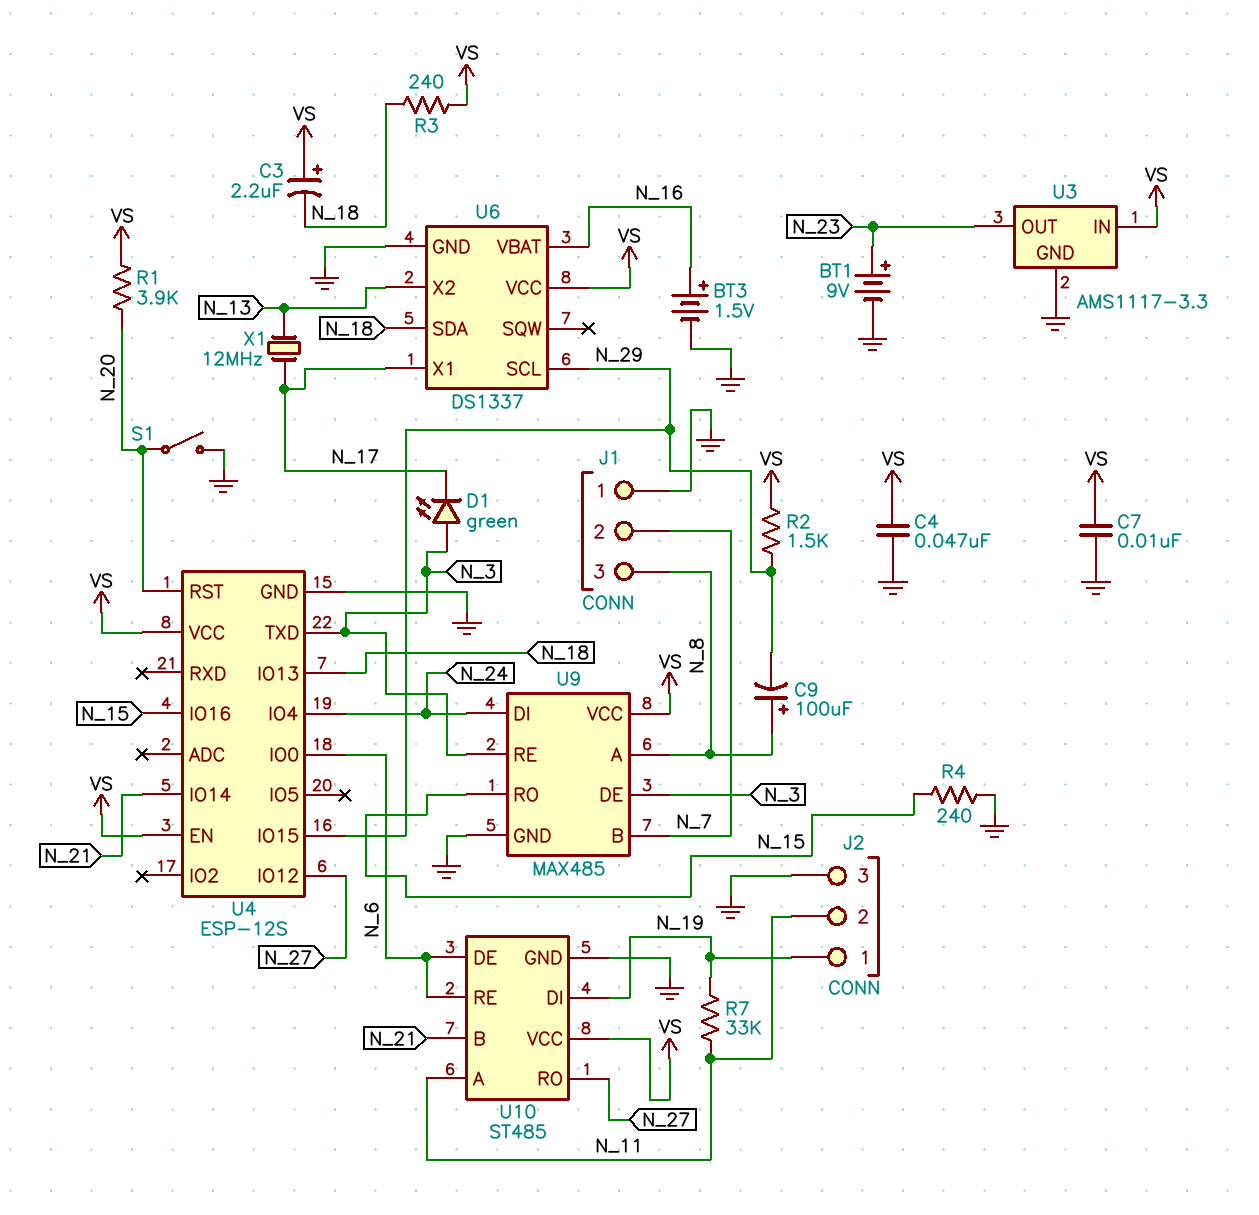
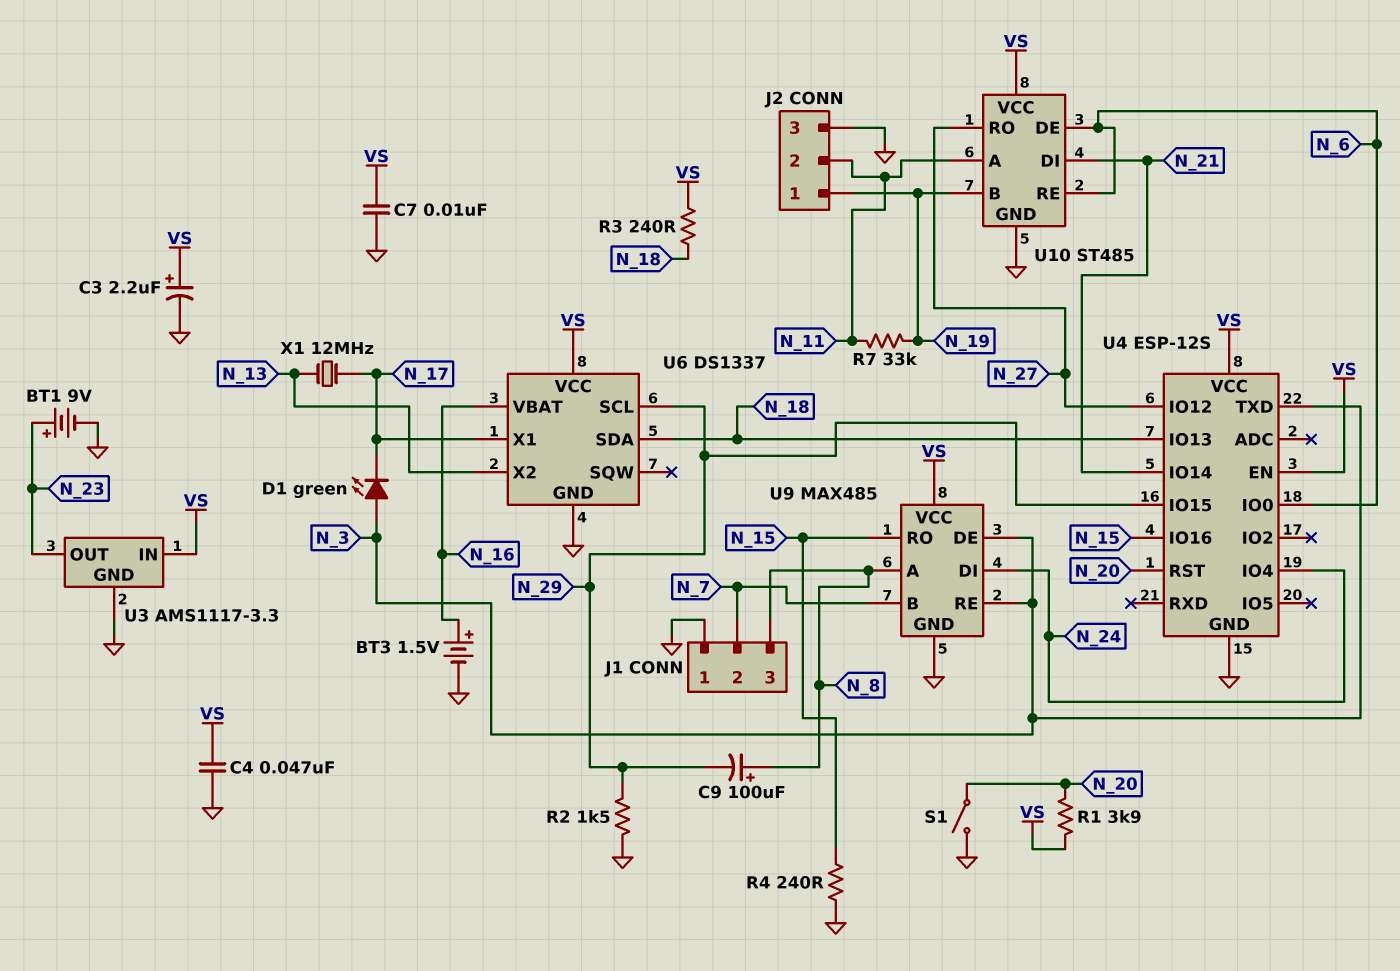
C3: 2.2uF (plus VS, minus N_18) -> 2.2uF (plus VS, minus GND)
R2: 1.5k (N_29, VS) -> 1.5k (GND, N_29)
U10 pin B: N_21 -> N_19
U10 pin DI: N_19 -> N_21

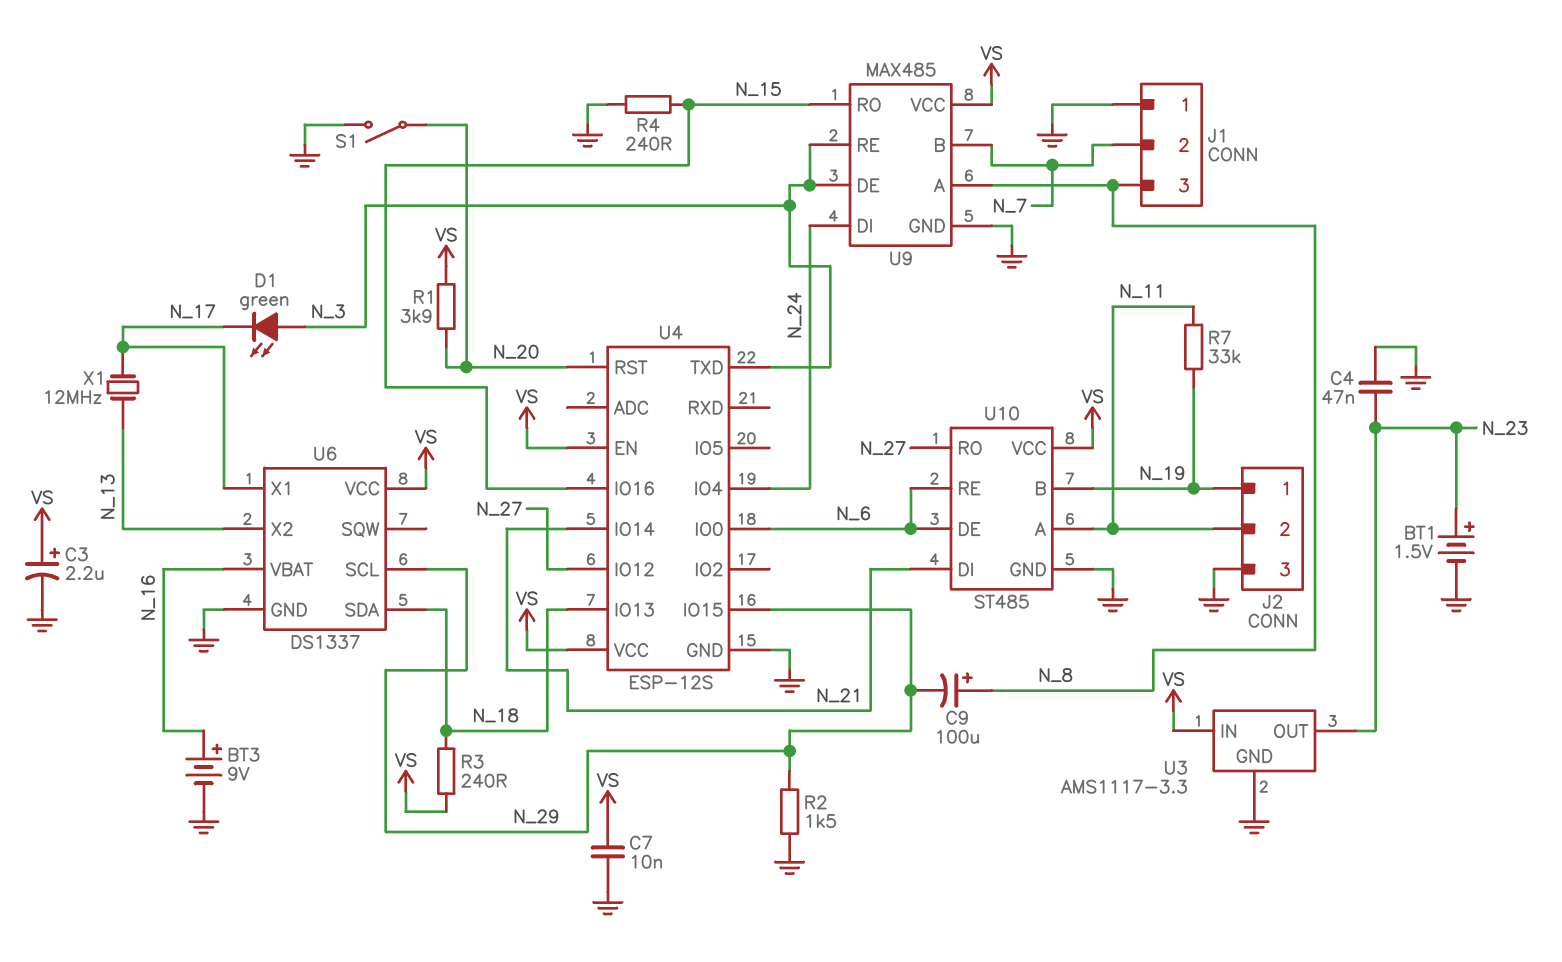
BT1: 9V (plus N_23, minus GND) -> 1.5V (plus N_23, minus GND)
BT3: 1.5V (plus N_16, minus GND) -> 9V (plus N_16, minus GND)
C4: 47nF (GND, VS) -> 47nF (GND, N_23)

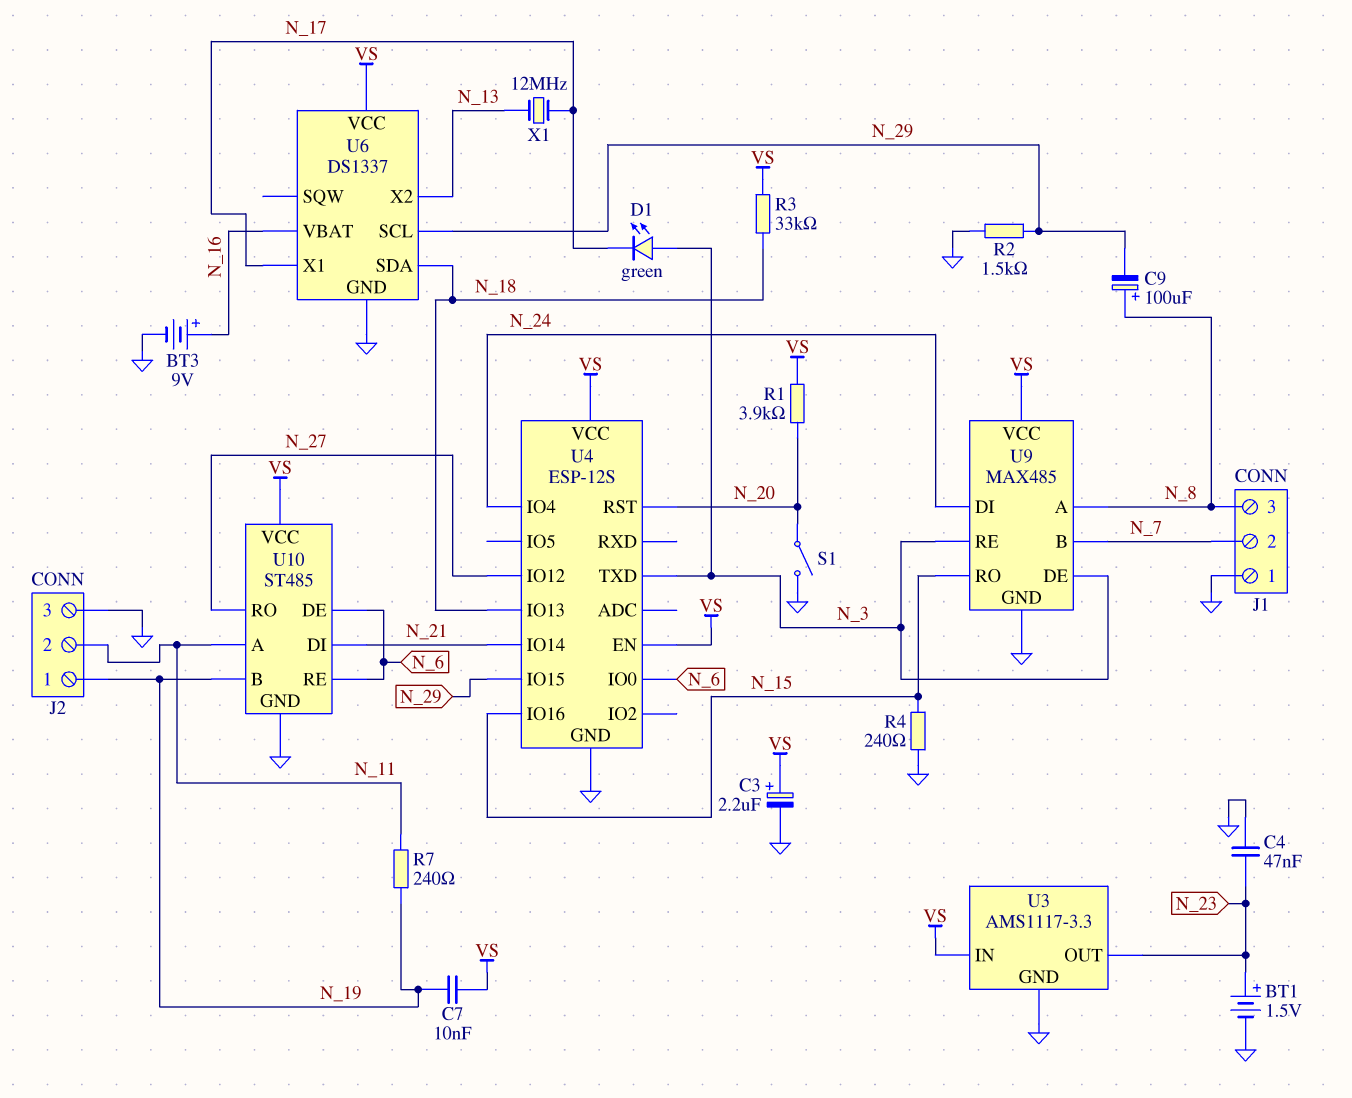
C7: 10nF (GND, VS) -> 10nF (N_19, VS)
R3: 240 (N_18, VS) -> 33k (N_18, VS)
R7: 33k (N_11, N_19) -> 240 (N_11, N_19)

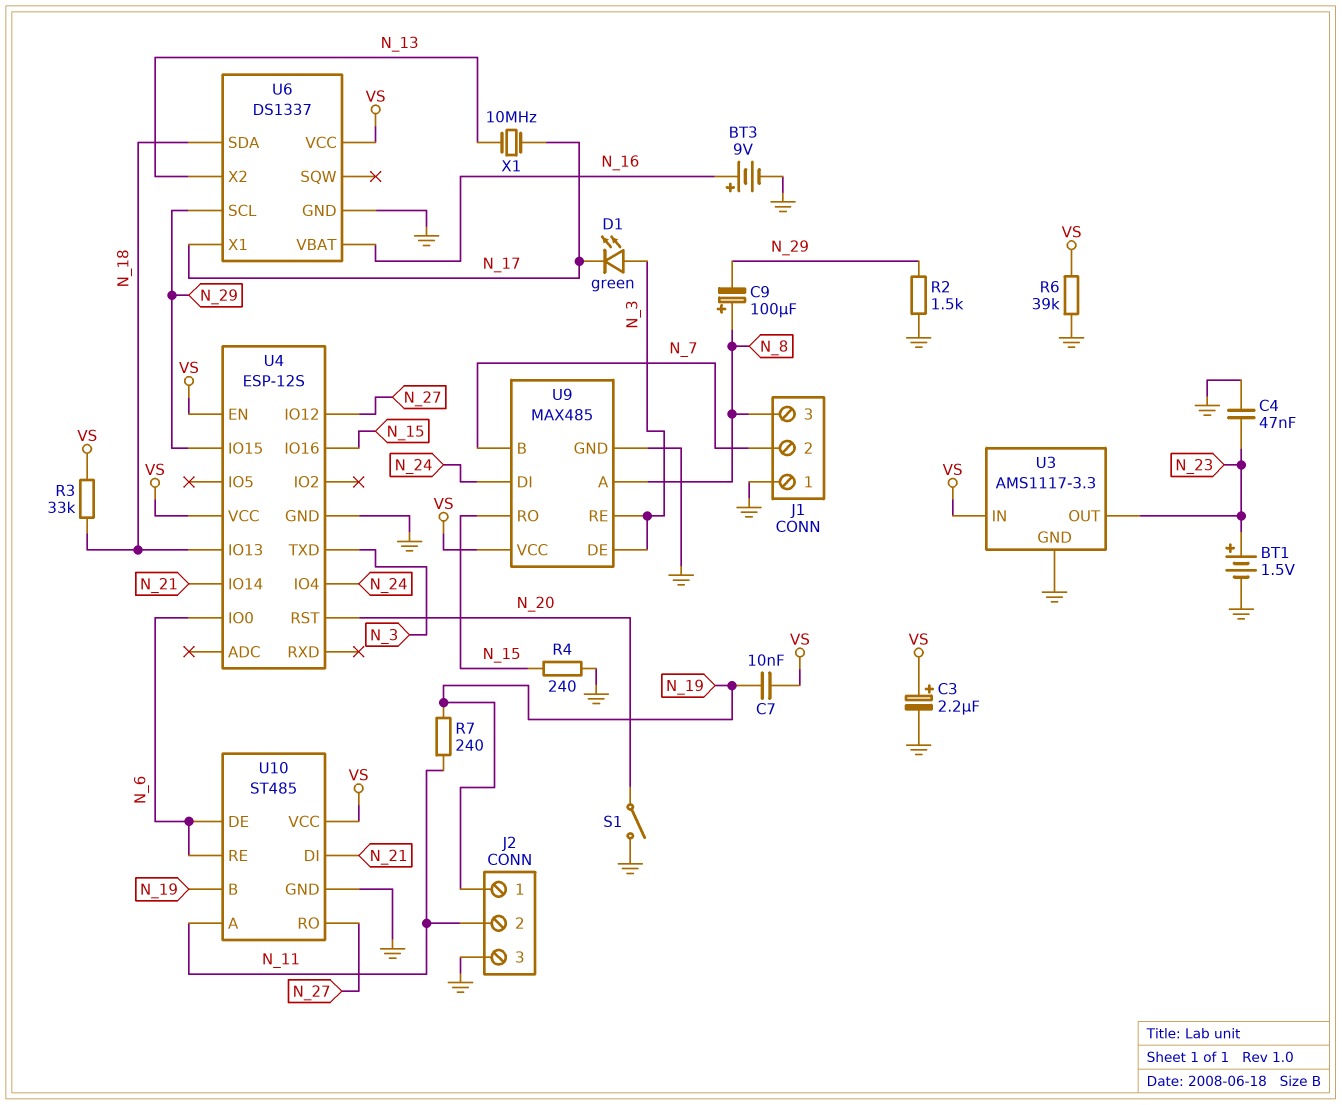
R1: 3.9k (N_20, VS) -> none
R6: none -> 39k (GND, VS)
X1: 12MHz (N_13, N_17) -> 10MHz (N_13, N_17)

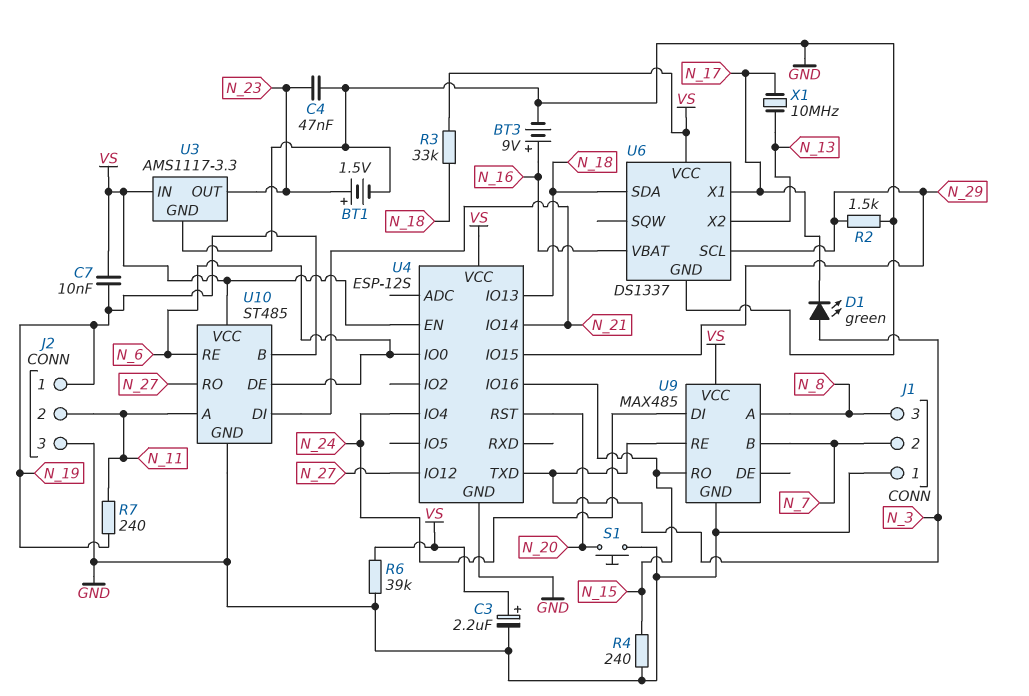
C9: 100uF (plus N_8, minus N_29) -> none
S1: switch (GND, N_20) -> button (GND, N_20)
U9 pin DE: N_3 -> none

